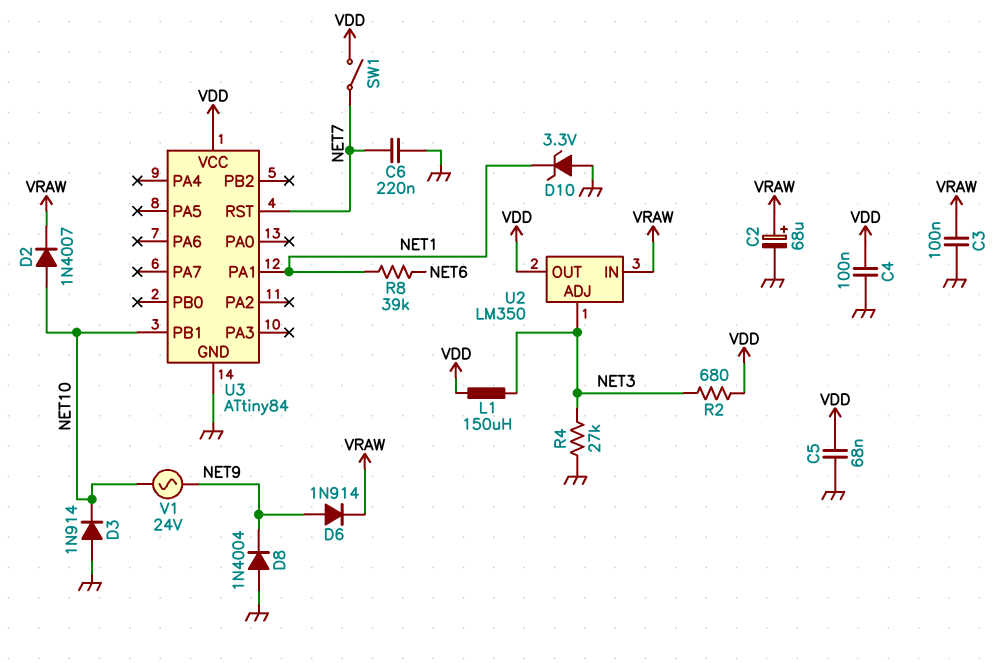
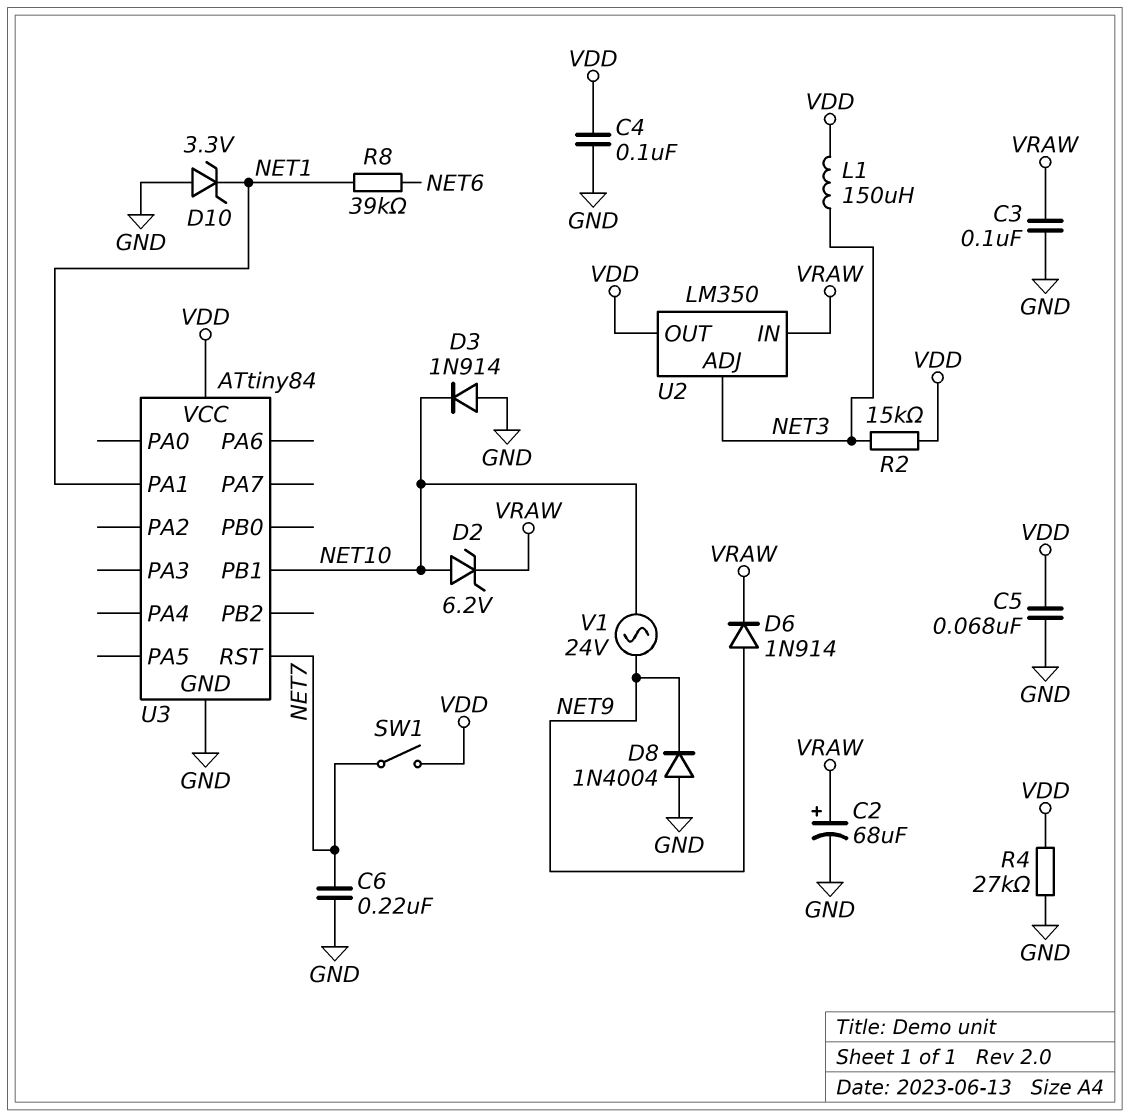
D2: diode 1N4007 (A NET10, K VRAW) -> zener 6.2V (A NET10, K VRAW)
R2: 680 (NET3, VDD) -> 15k (NET3, VDD)
R4: 27k (GND, NET3) -> 27k (GND, VDD)

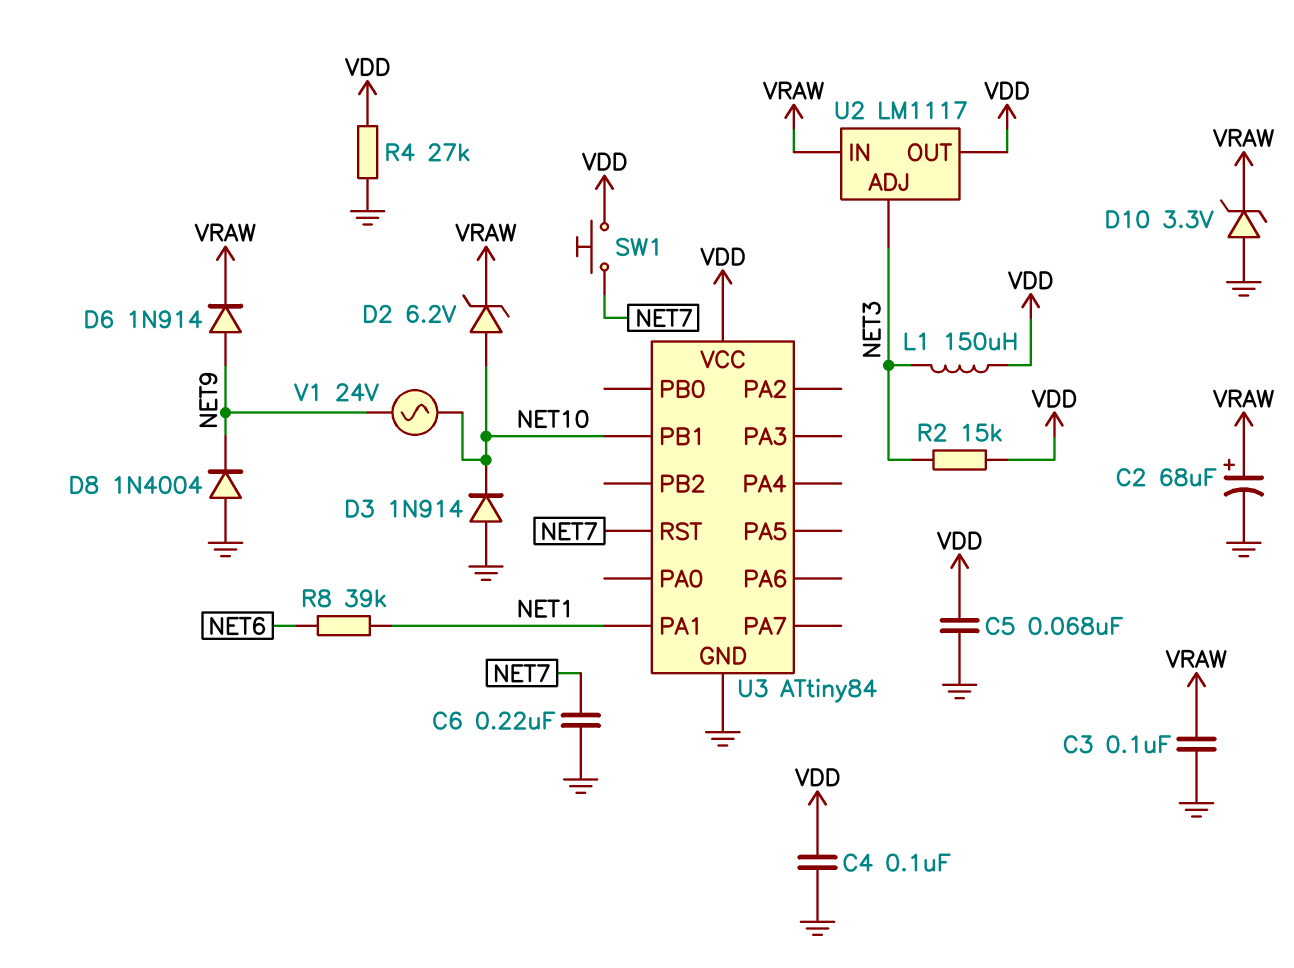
D10: zener 3.3V (A GND, K NET1) -> zener 3.3V (A GND, K VRAW)
SW1: switch (NET7, VDD) -> button (NET7, VDD)
U2: LM350 -> LM1117

